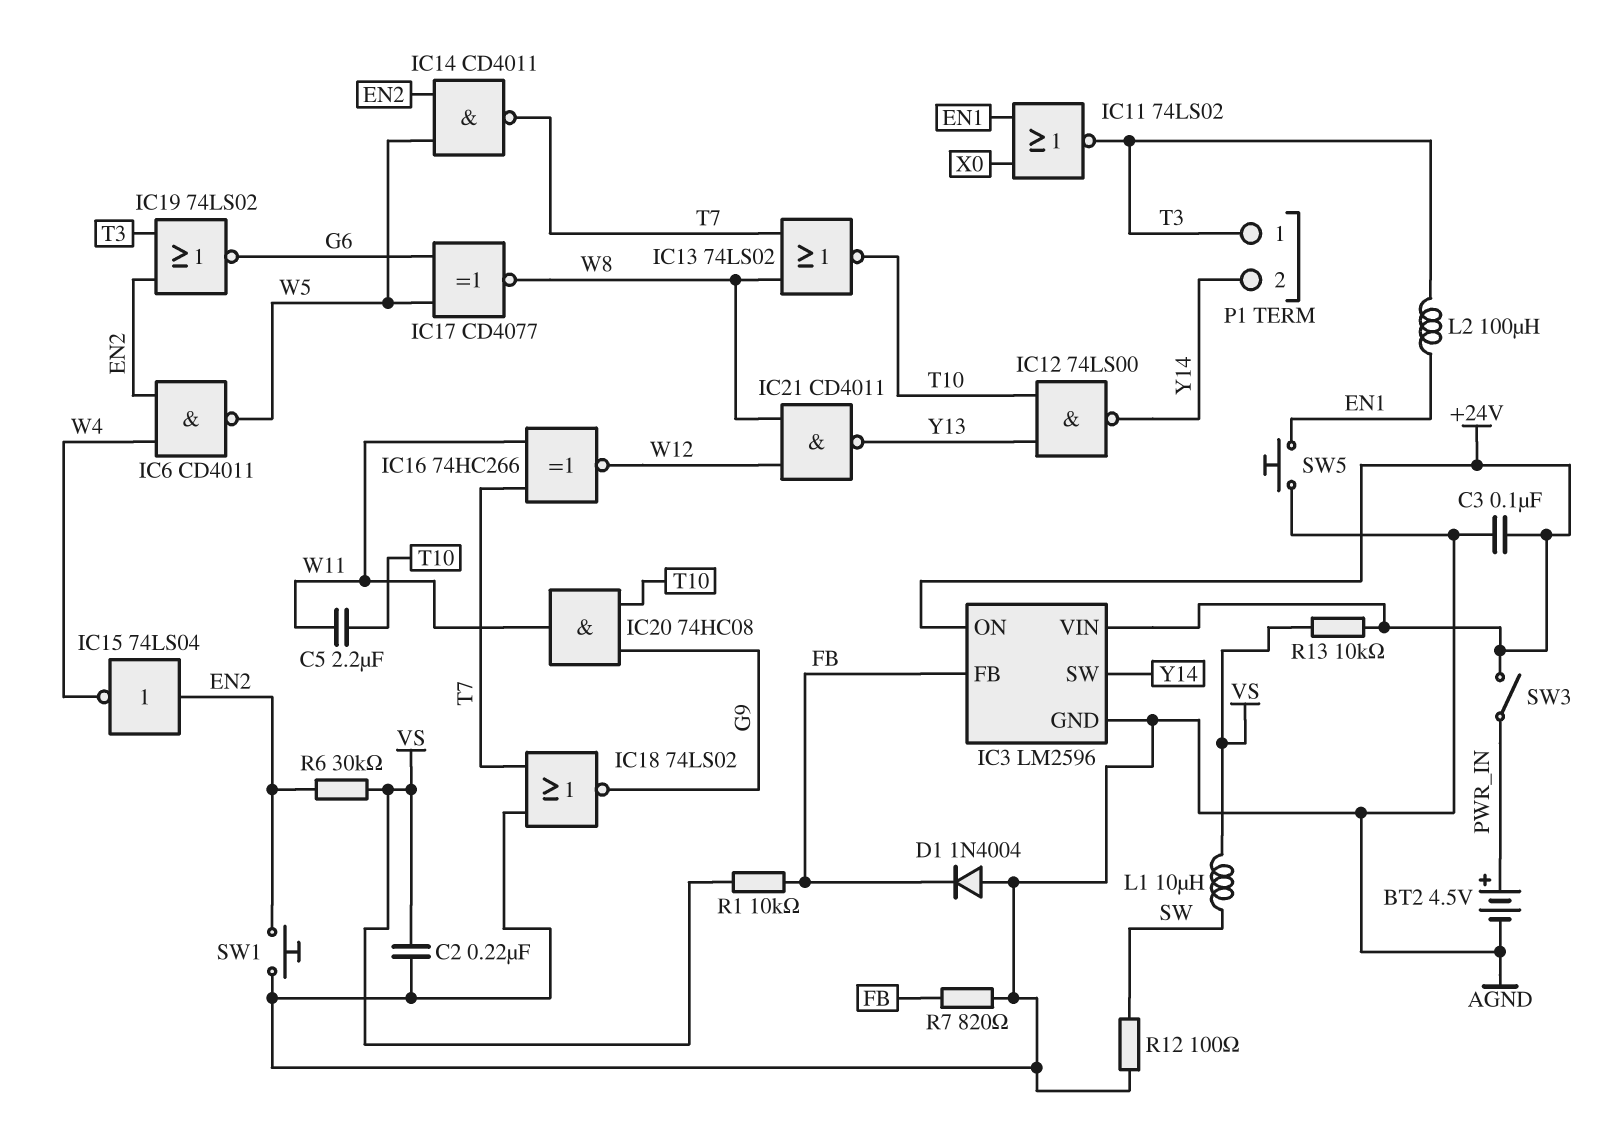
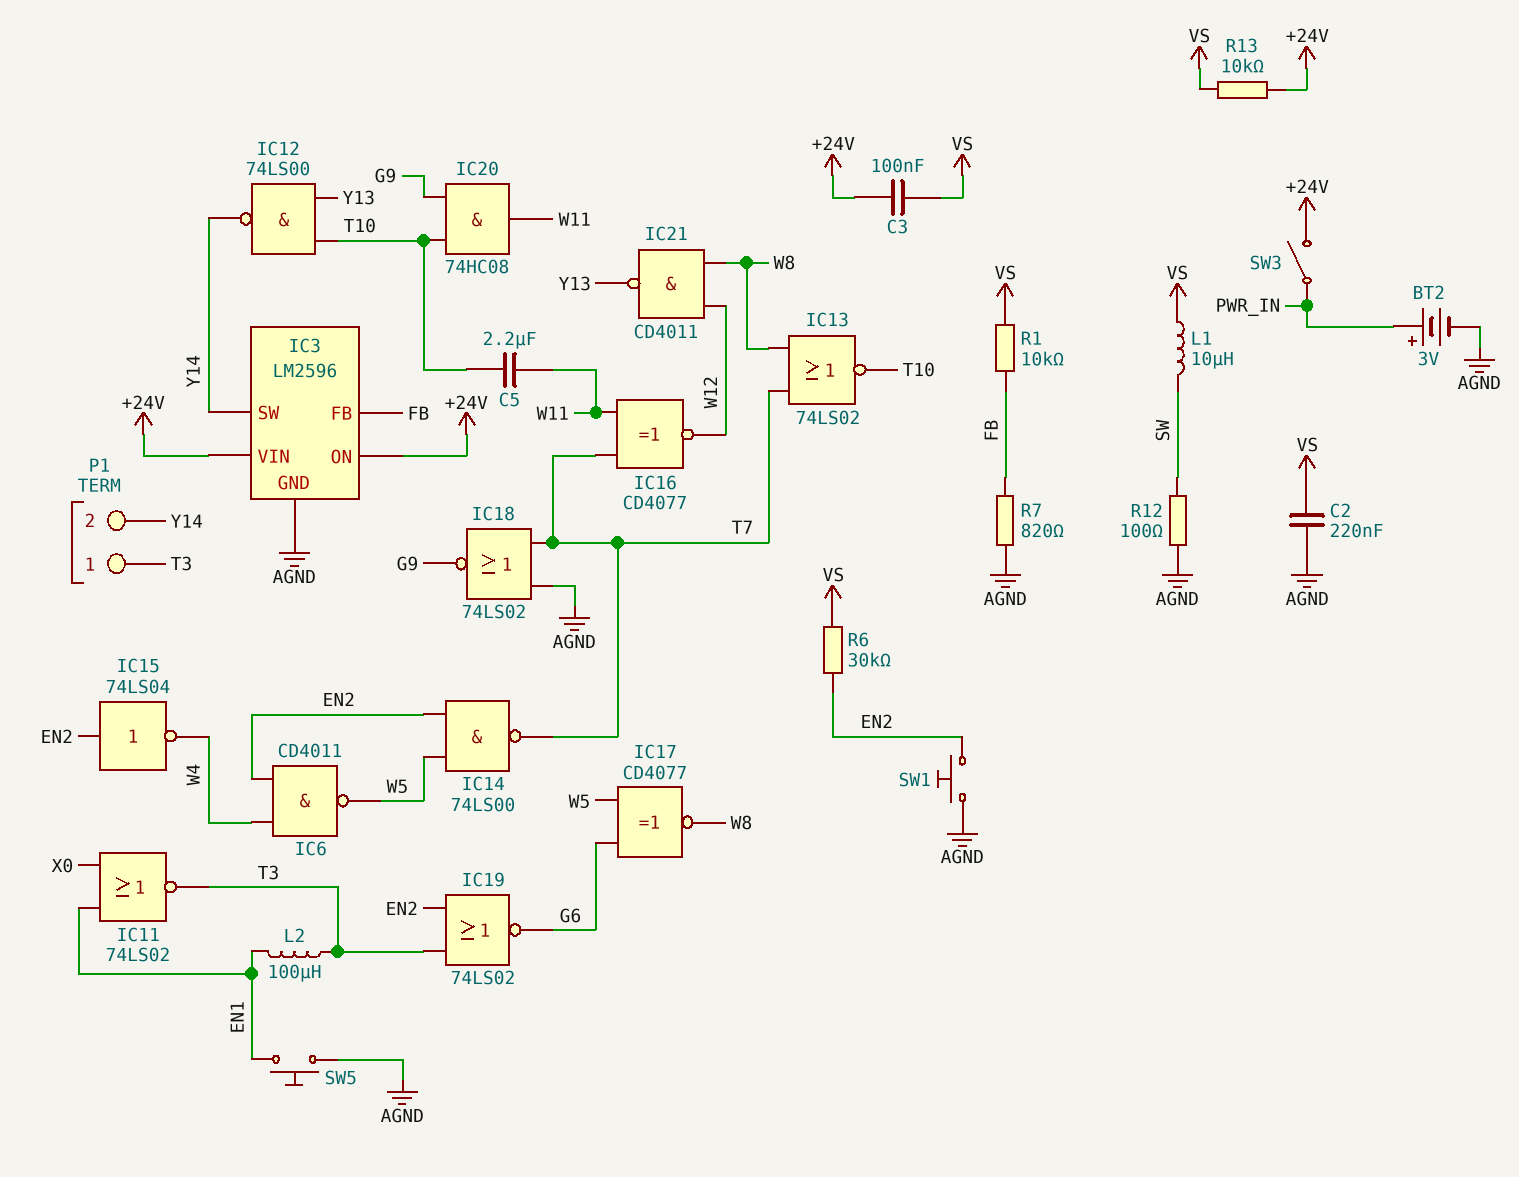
BT2: 4.5V (plus PWR_IN, minus AGND) -> 3V (plus PWR_IN, minus AGND)
C3: 100nF (+24V, AGND) -> 100nF (+24V, VS)
D1: diode 1N4004 (A AGND, K FB) -> none
IC14: NAND CD4011 (in EN2, in W5, out T7) -> NAND 74LS00 (in EN2, in W5, out T7)
IC16: XNOR 74HC266 (in T7, in W11, out W12) -> XNOR CD4077 (in T7, in W11, out W12)

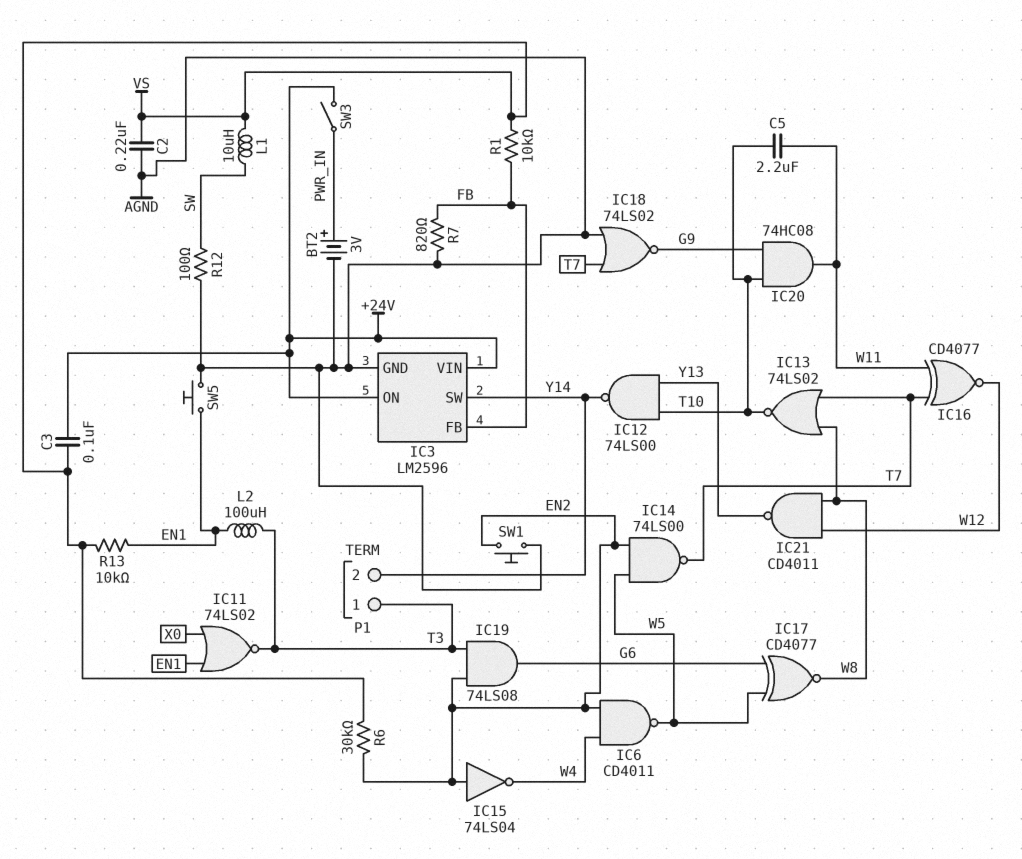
IC19: NOR 74LS02 (in EN2, in T3, out G6) -> AND 74LS08 (in EN2, in T3, out G6)
R13: 10k (+24V, VS) -> 10k (EN1, VS)

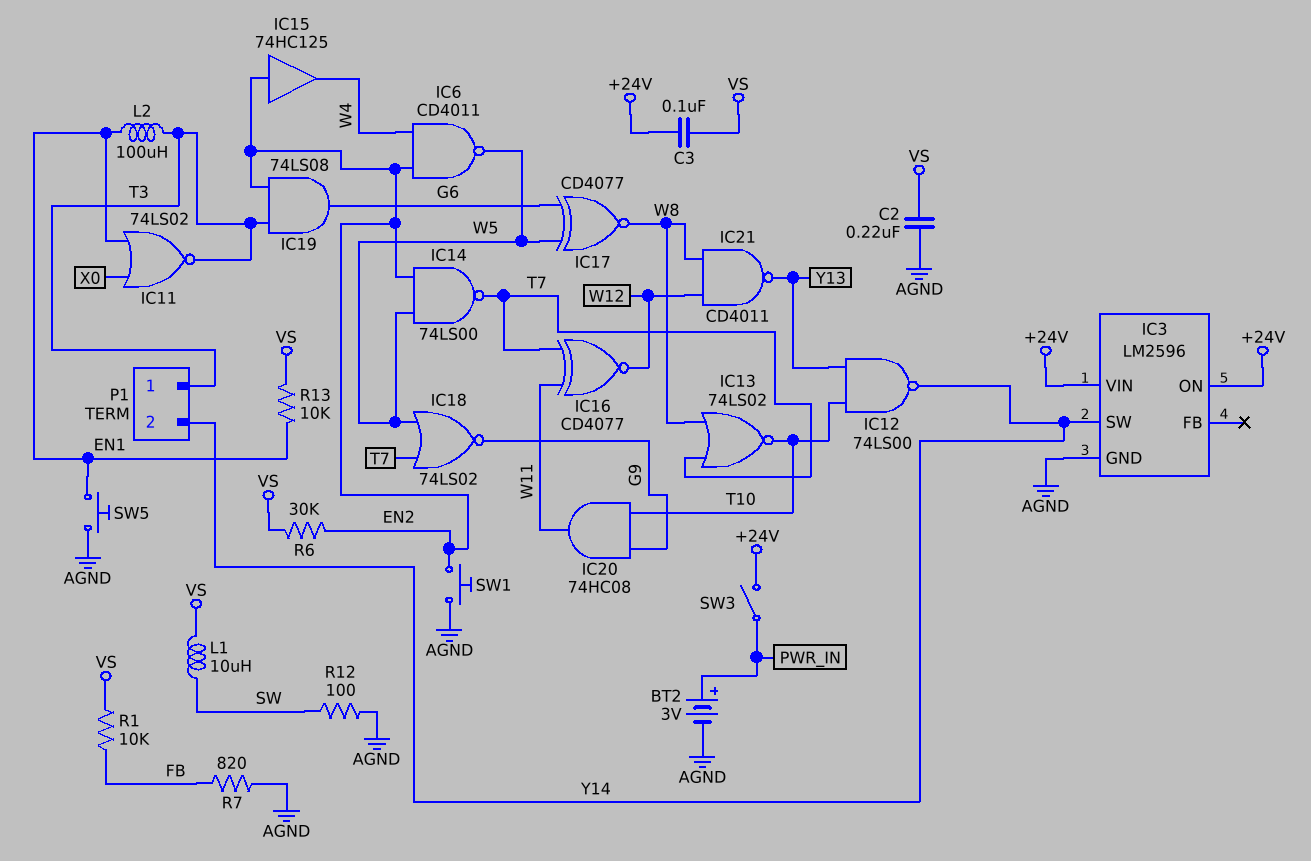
C5: 2.2uF (T10, W11) -> none
IC3 pin FB: FB -> none
IC15: NOT 74LS04 (in EN2, out W4) -> buffer 74HC125 (in EN2, out W4)
IC18: NOR 74LS02 (in AGND, in T7, out G9) -> NOR 74LS02 (in T7, in W5, out G9)

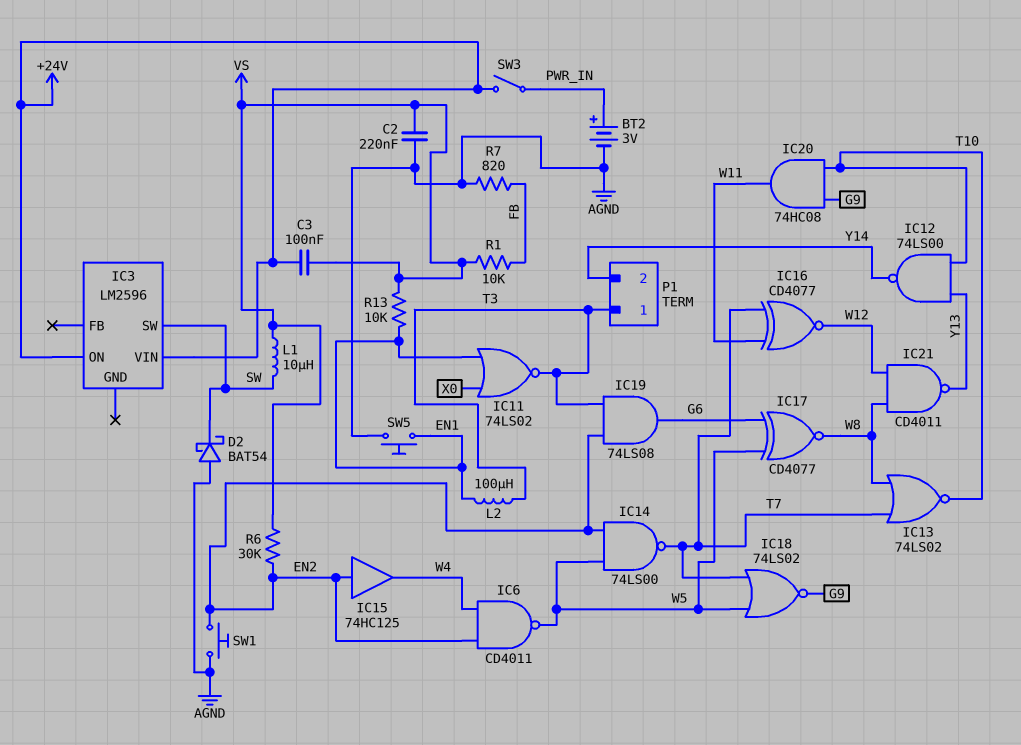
D2: none -> schottky BAT54 (A AGND, K SW)
IC3 pin GND: AGND -> none
IC3 pin SW: Y14 -> SW
R12: 100 (AGND, SW) -> none

